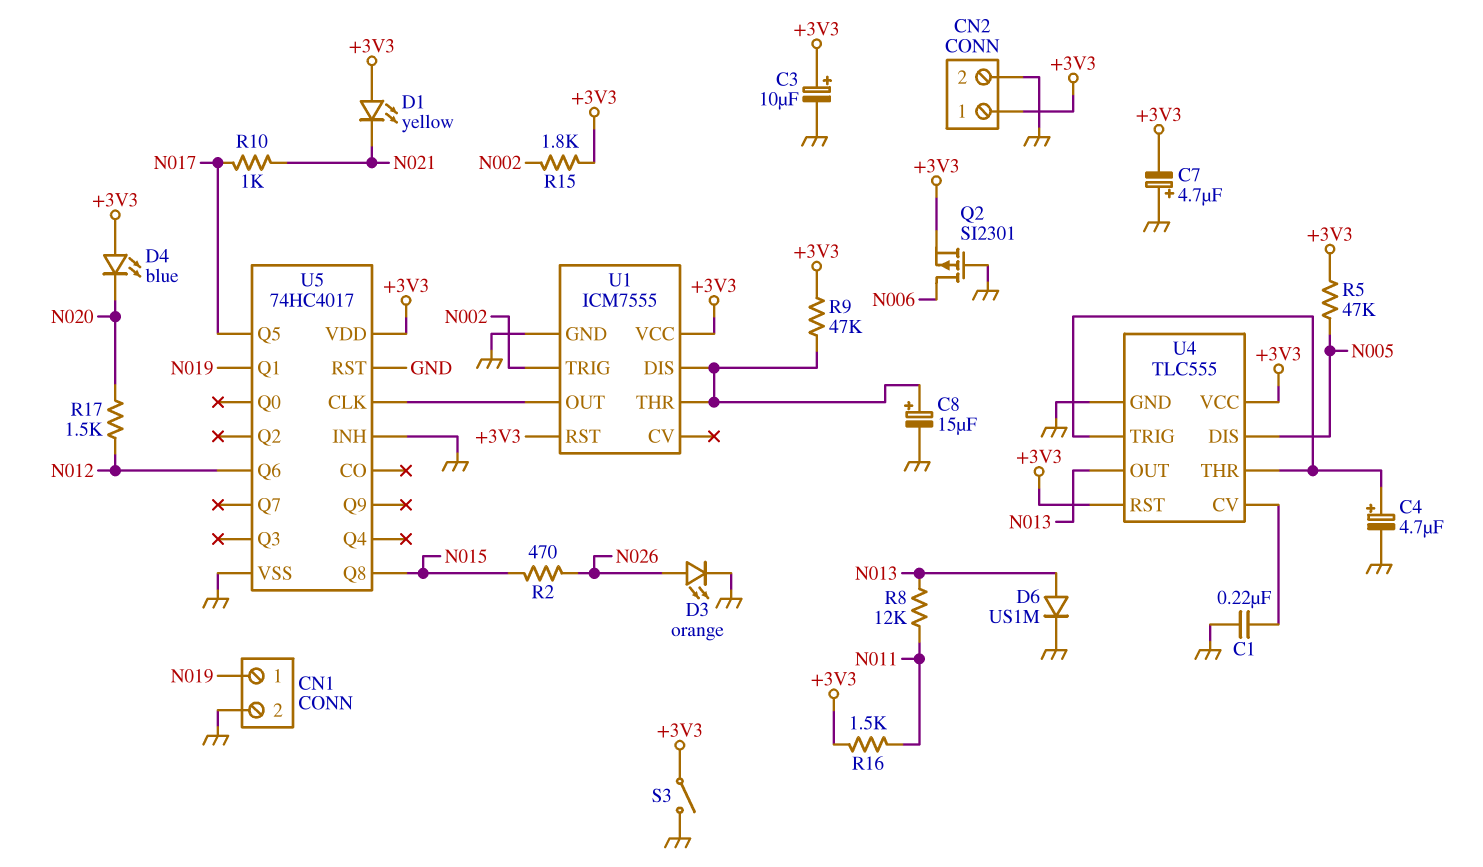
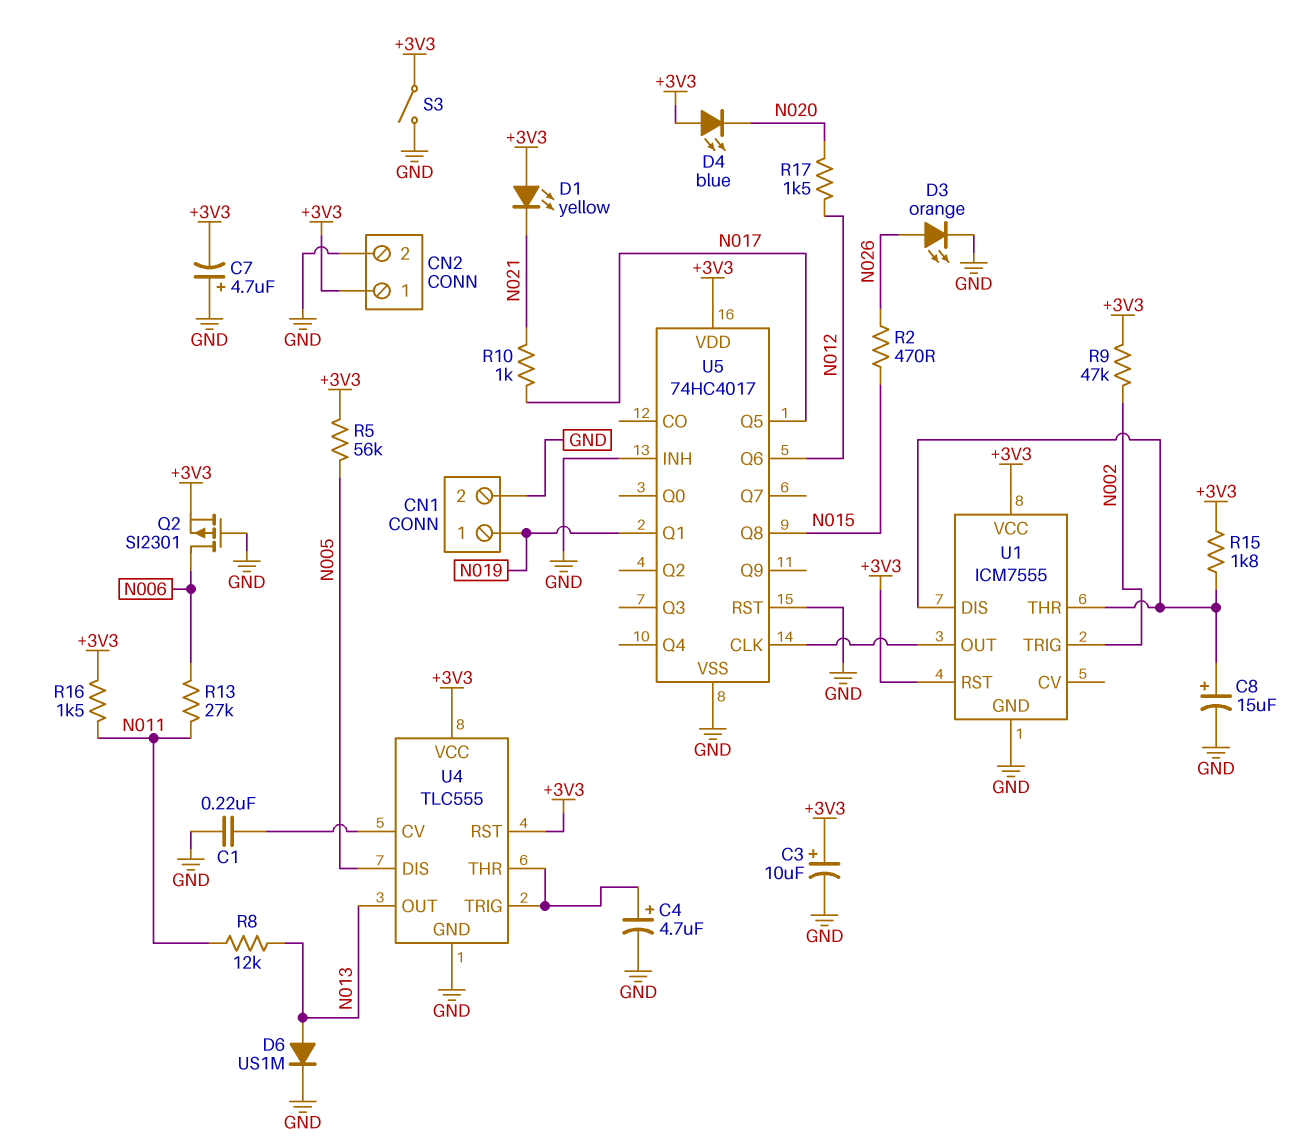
R5: 47k (+3V3, N005) -> 56k (+3V3, N005)
R9: 47k (+3V3, U1/DIS) -> 47k (+3V3, N002)
R13: none -> 27k (N006, N011)
R15: 1.8k (+3V3, N002) -> 1.8k (+3V3, U1/DIS)

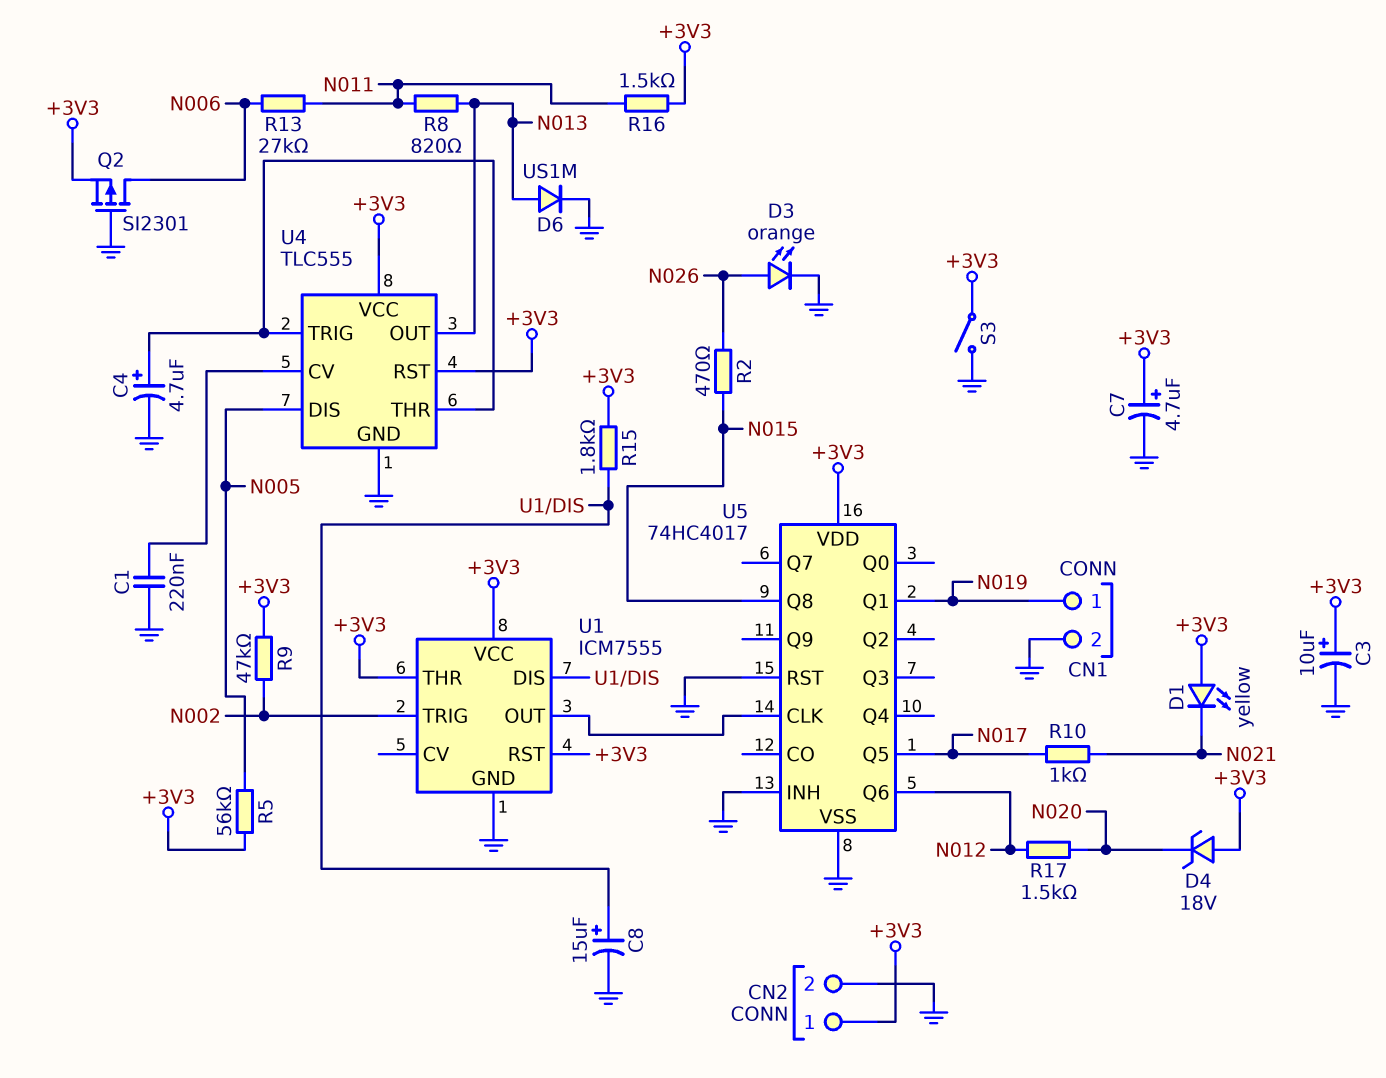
C7: 4.7uF (plus GND, minus +3V3) -> 4.7uF (plus +3V3, minus GND)
D4: LED blue (A +3V3, K N020) -> zener 18V (A +3V3, K N020)
R8: 12k (N011, N013) -> 820 (N011, N013)
U1 pin THR: U1/DIS -> +3V3

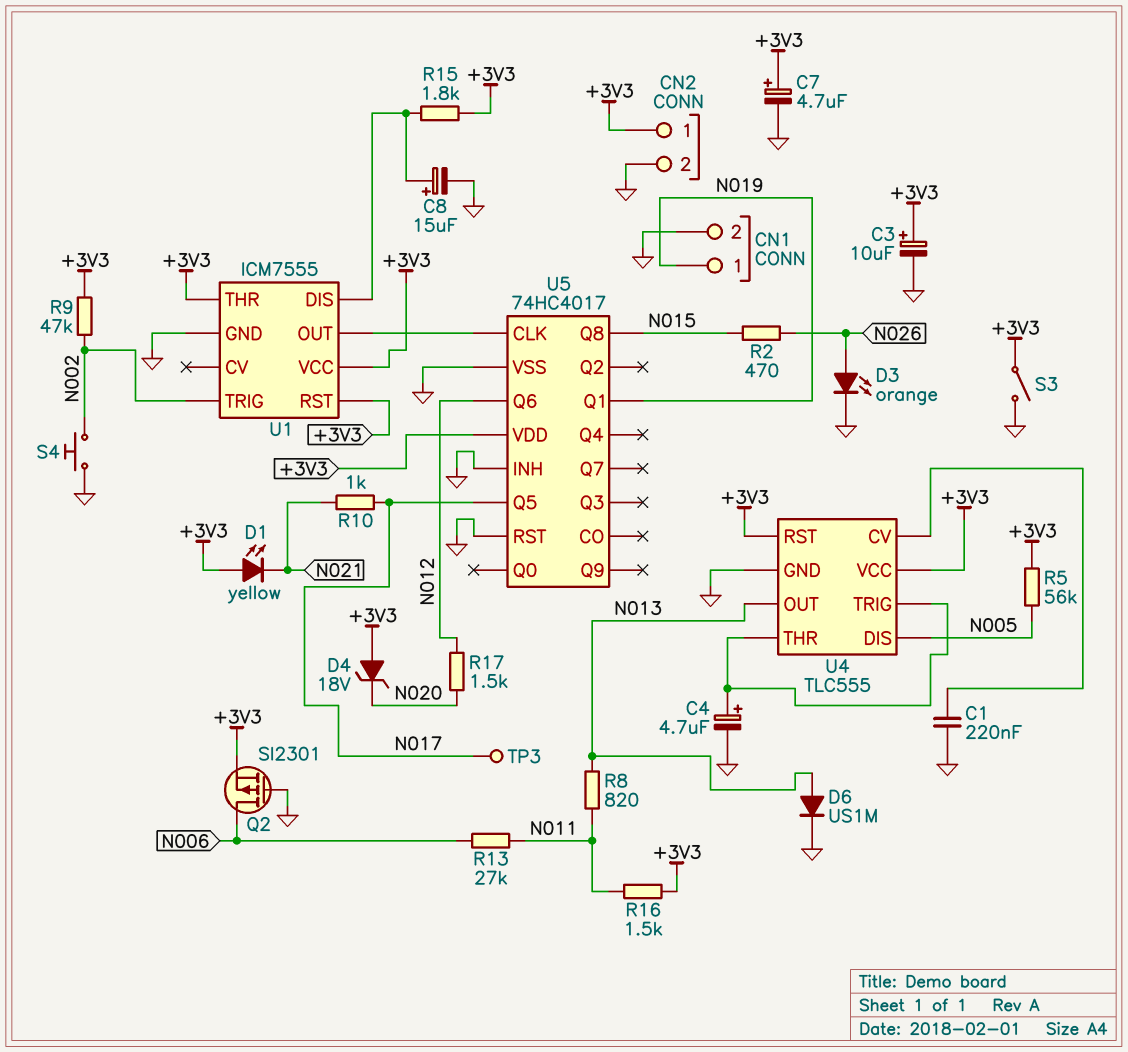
S4: none -> button (GND, N002)
TP3: none -> test point (N017)

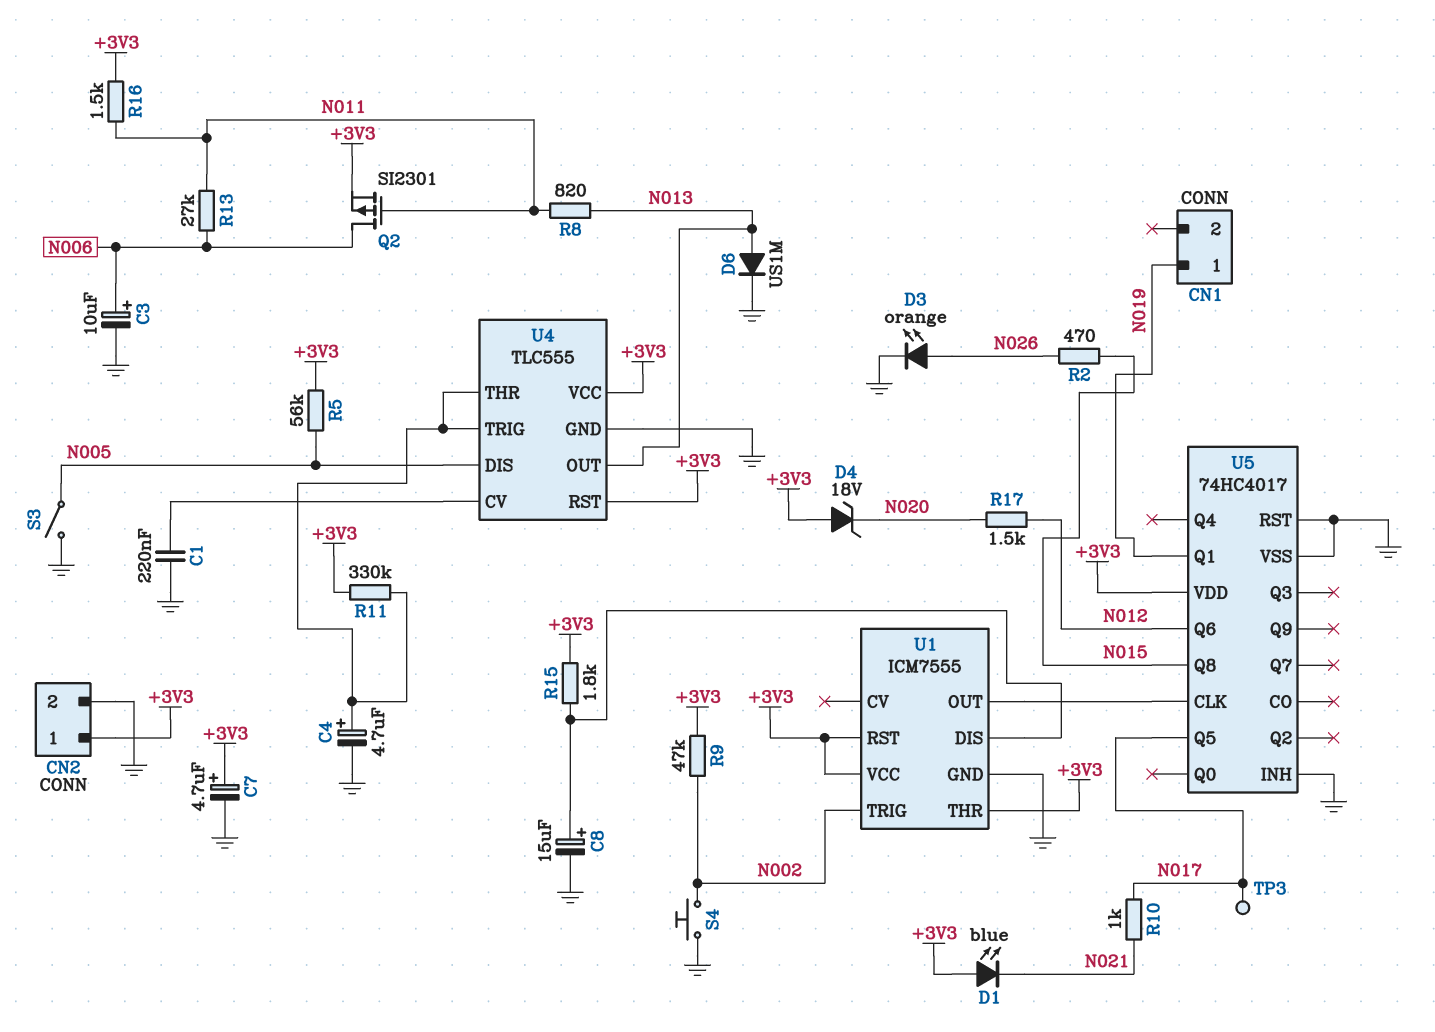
C3: 10uF (plus +3V3, minus GND) -> 10uF (plus N006, minus GND)
CN1 pin 2: GND -> none
D1: LED yellow (A +3V3, K N021) -> LED blue (A +3V3, K N021)
Q2: PMOS SI2301 (G GND, D N006, S +3V3) -> PMOS SI2301 (G N011, D N006, S +3V3)
R11: none -> 330k (+3V3, U4/THR)
S3: switch (+3V3, GND) -> switch (GND, N005)

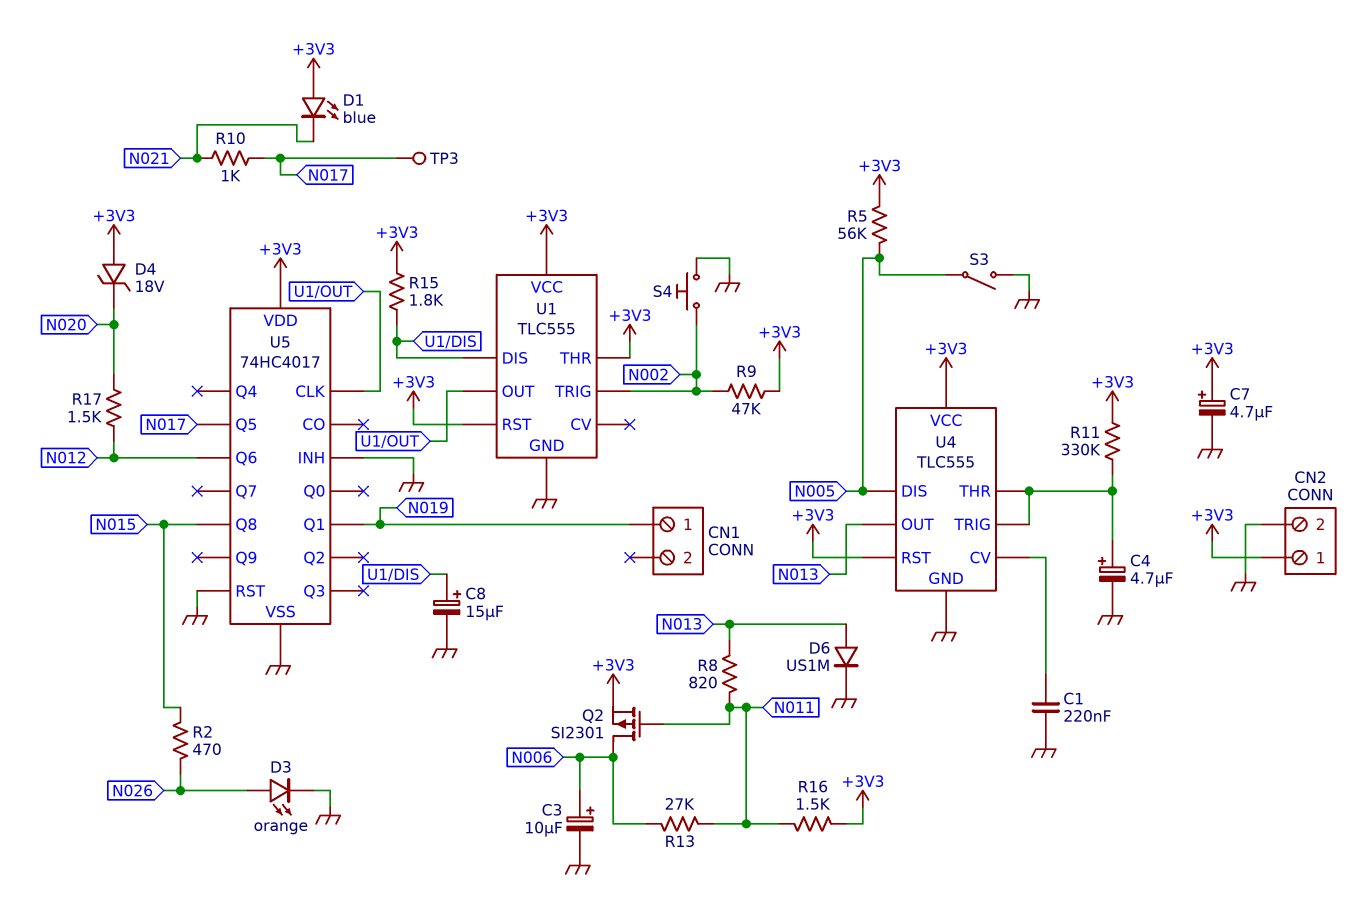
U1: ICM7555 -> TLC555

